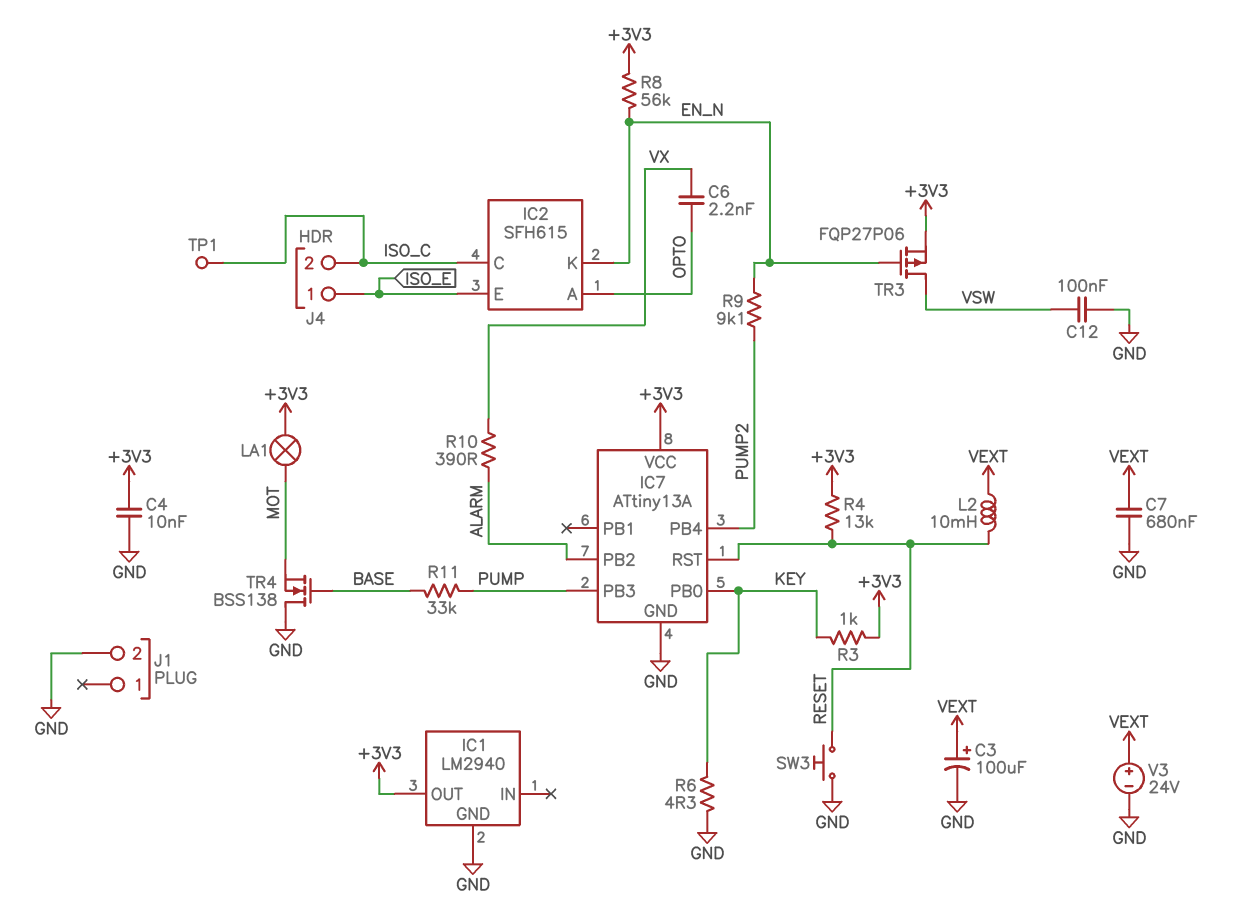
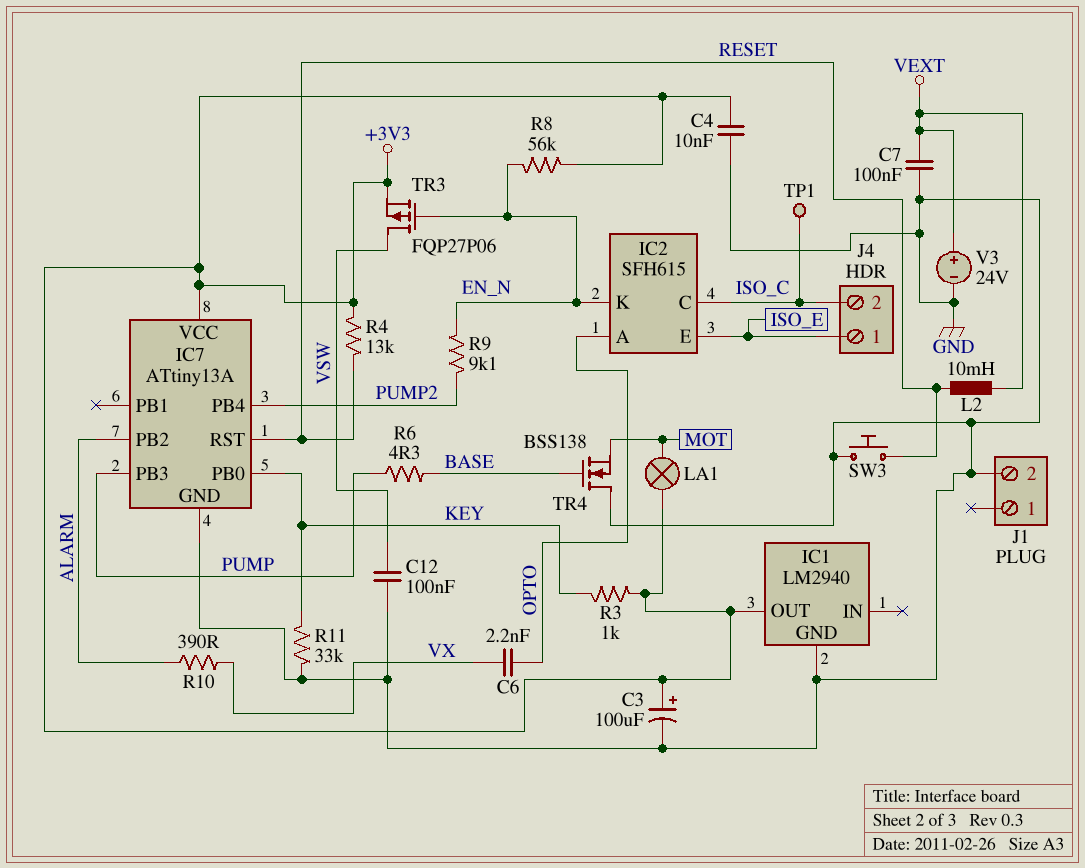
C3: 100uF (plus VEXT, minus GND) -> 100uF (plus +3V3, minus GND)
C7: 680nF (GND, VEXT) -> 100nF (GND, VEXT)
R6: 4.3 (GND, KEY) -> 4.3 (BASE, PUMP)
R11: 33k (BASE, PUMP) -> 33k (GND, KEY)

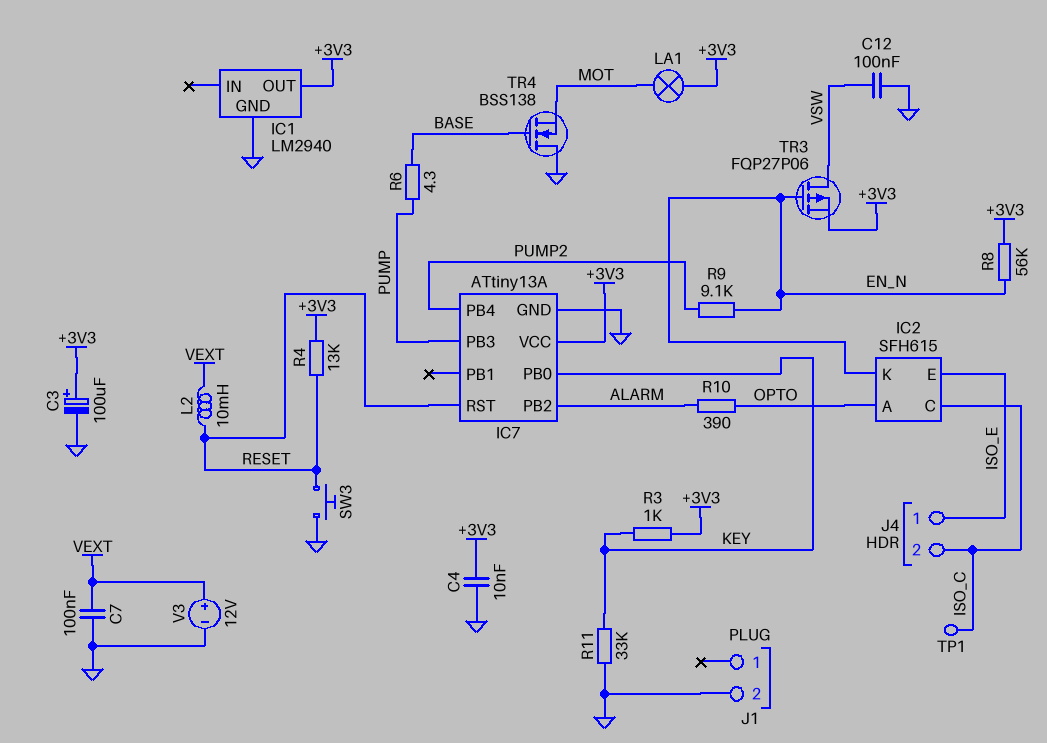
C6: 2.2nF (OPTO, VX) -> none
R10: 390 (ALARM, VX) -> 390 (ALARM, OPTO)
V3: 24V (plus VEXT, minus GND) -> 12V (plus VEXT, minus GND)

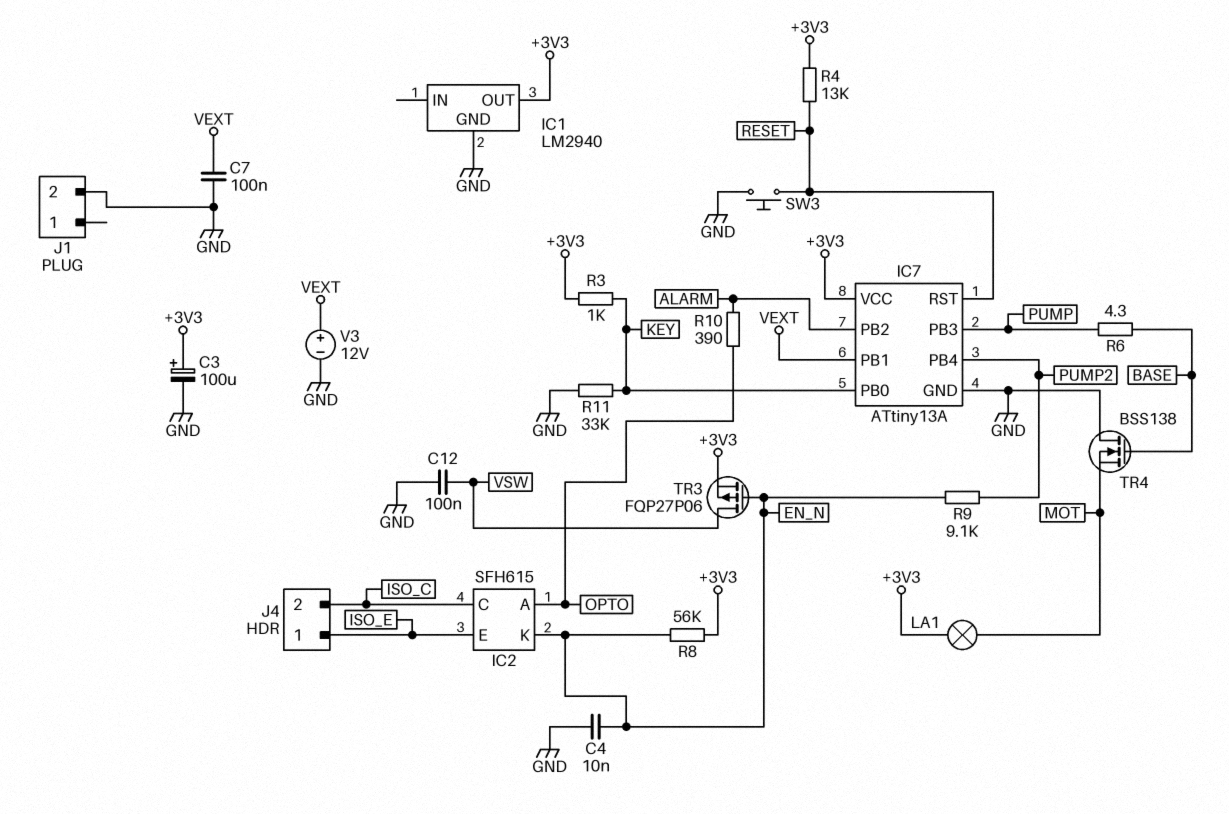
C4: 10nF (+3V3, GND) -> 10nF (EN_N, GND)
IC7 pin PB1: none -> VEXT
L2: 10mH (RESET, VEXT) -> none
TP1: test point (ISO_C) -> none

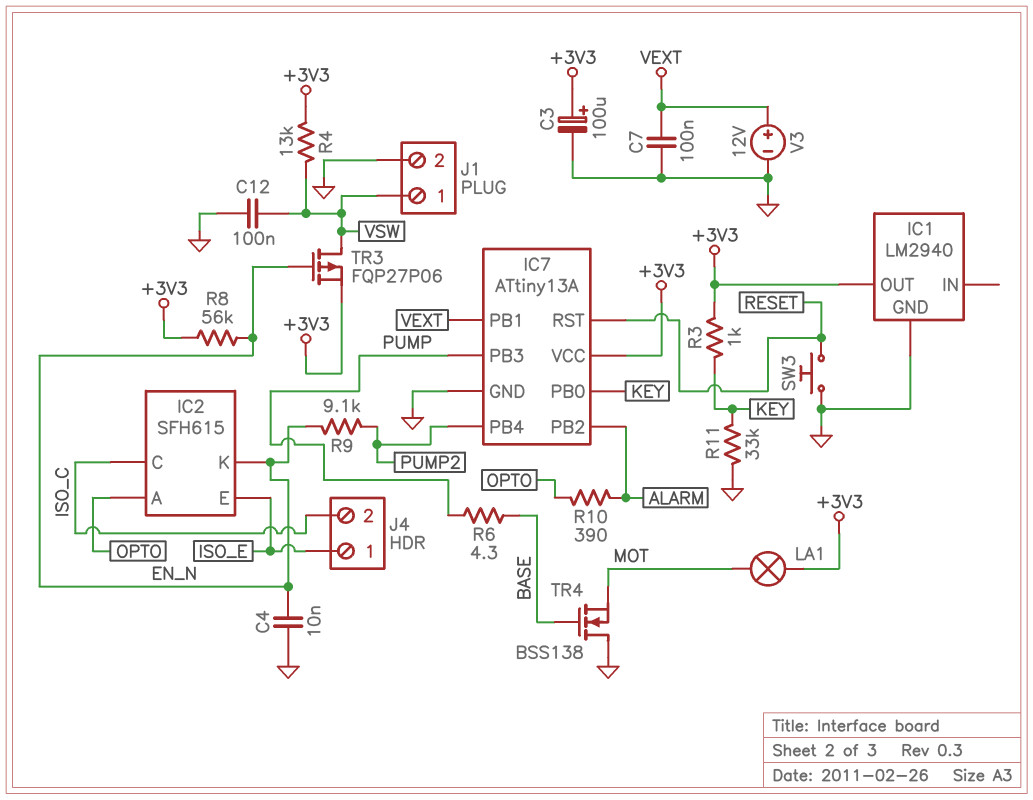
J1 pin 1: none -> VSW
R4: 13k (+3V3, RESET) -> 13k (+3V3, VSW)

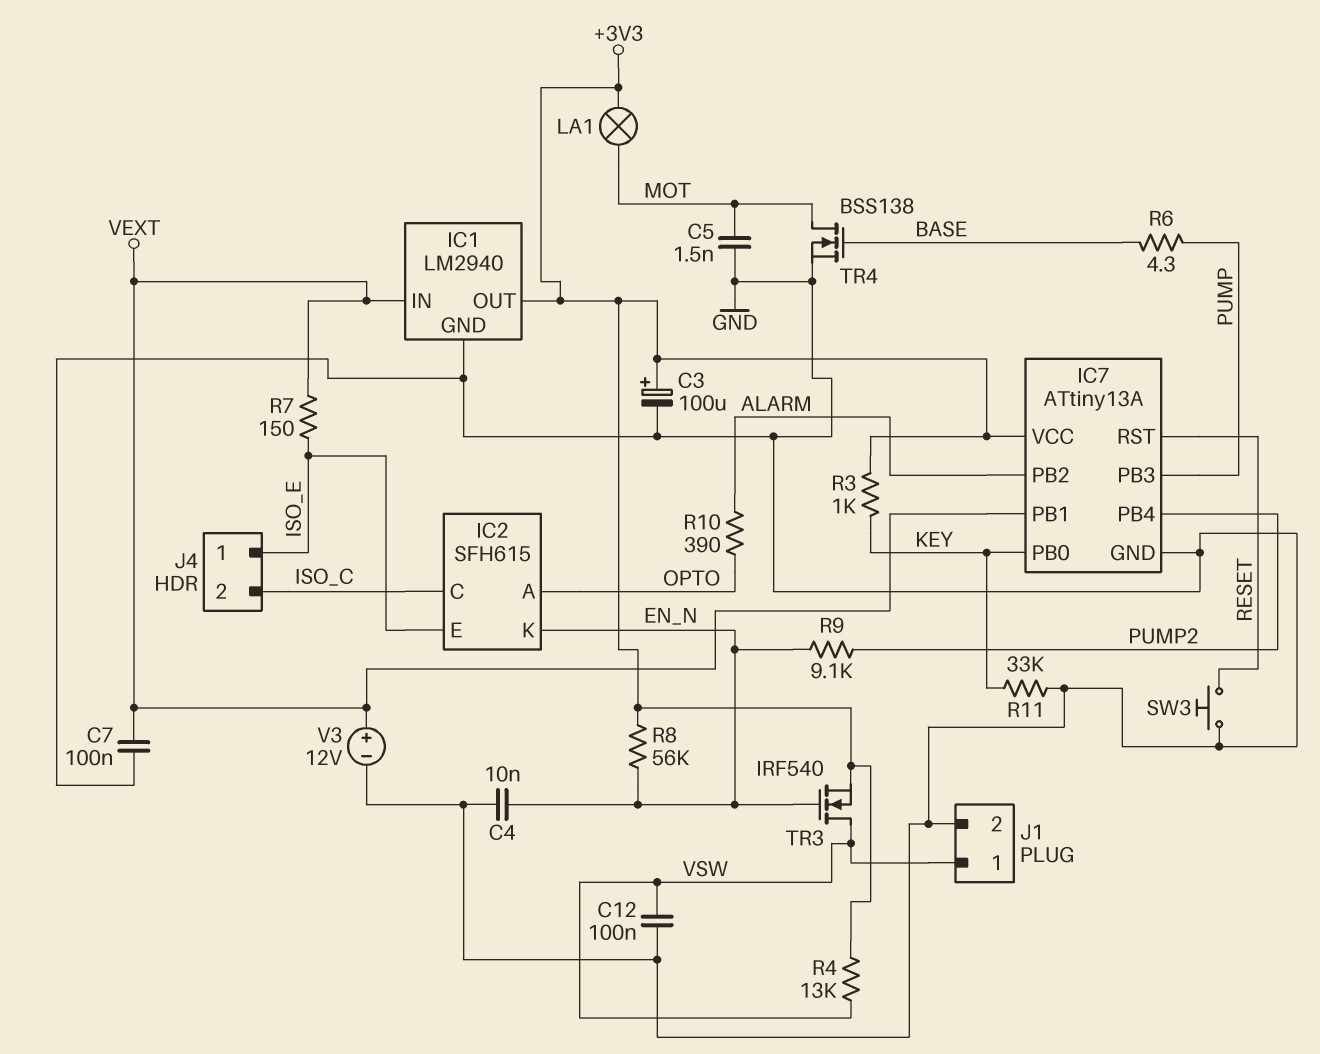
C5: none -> 1.5nF (GND, MOT)
IC1 pin IN: none -> VEXT
R7: none -> 150 (ISO_E, VEXT)
TR3: PMOS FQP27P06 (G EN_N, D VSW, S +3V3) -> NMOS IRF540 (G EN_N, D VSW, S +3V3)
TR4: NMOS BSS138 (G BASE, D GND, S MOT) -> NMOS BSS138 (G BASE, D MOT, S GND)

